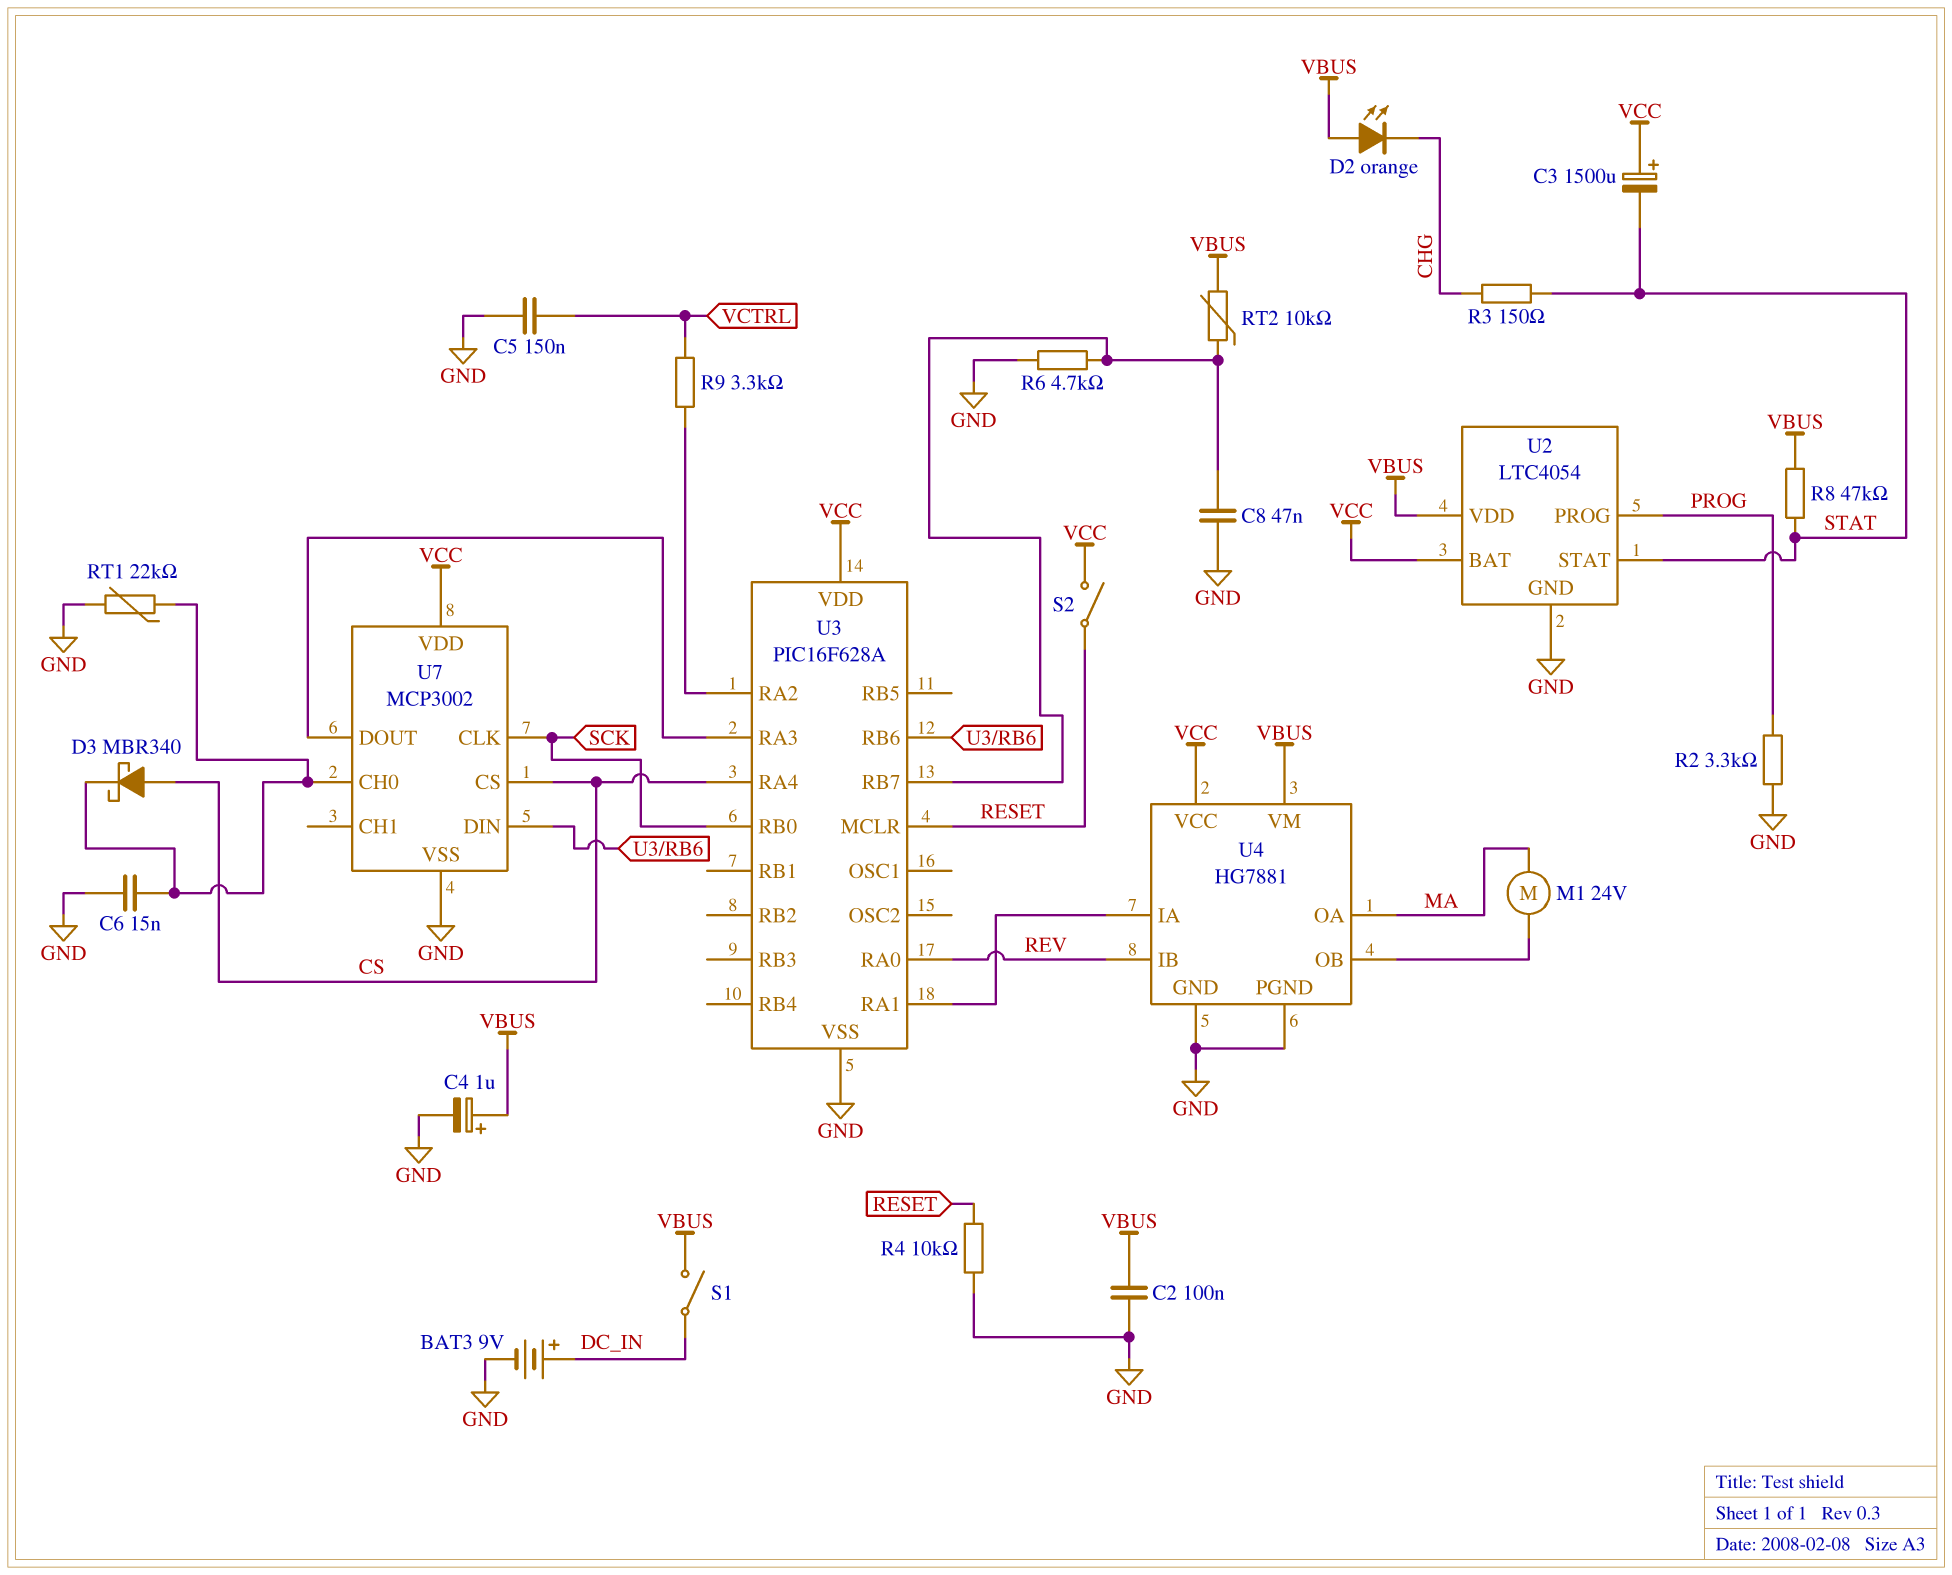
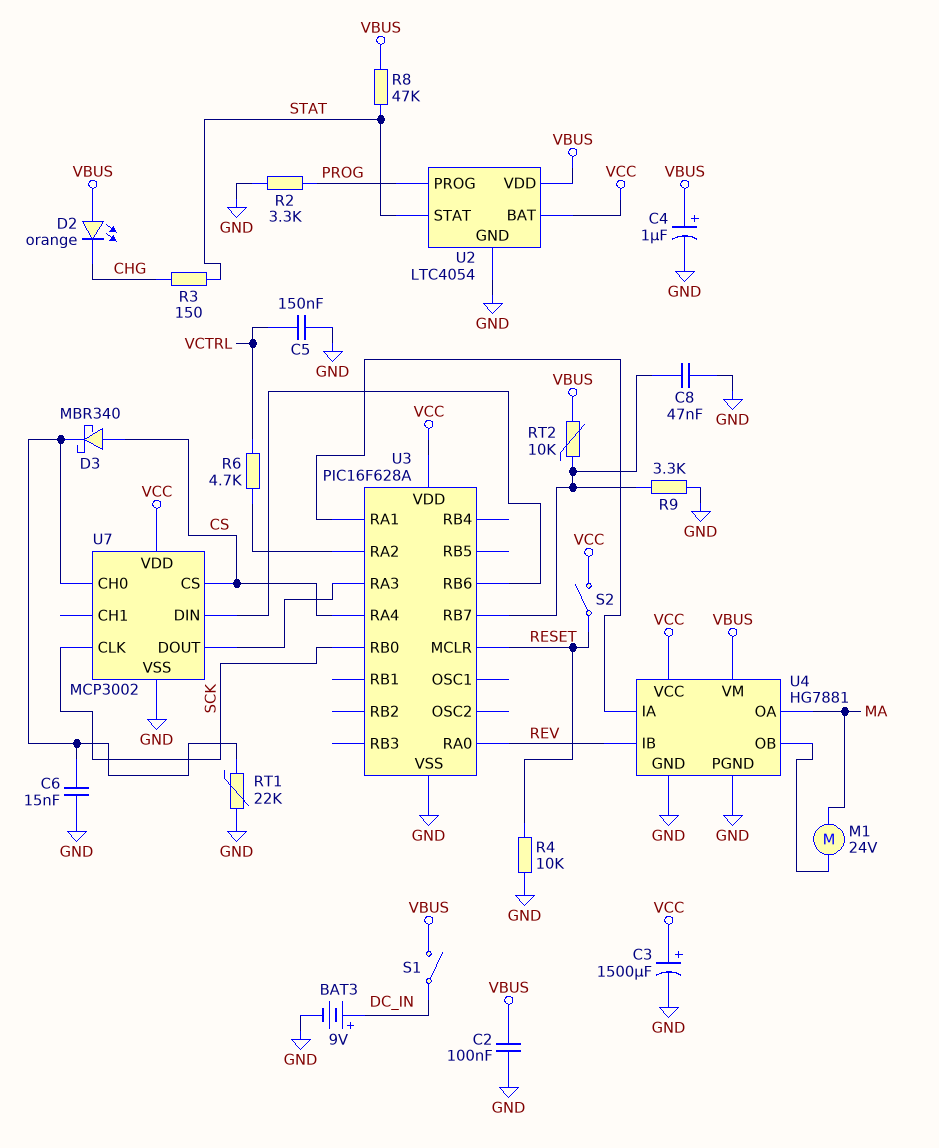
C3: 1500uF (plus VCC, minus STAT) -> 1500uF (plus VCC, minus GND)
R6: 4.7k (GND, U3/RB7) -> 4.7k (U3/RA2, VCTRL)
R9: 3.3k (U3/RA2, VCTRL) -> 3.3k (GND, U3/RB7)

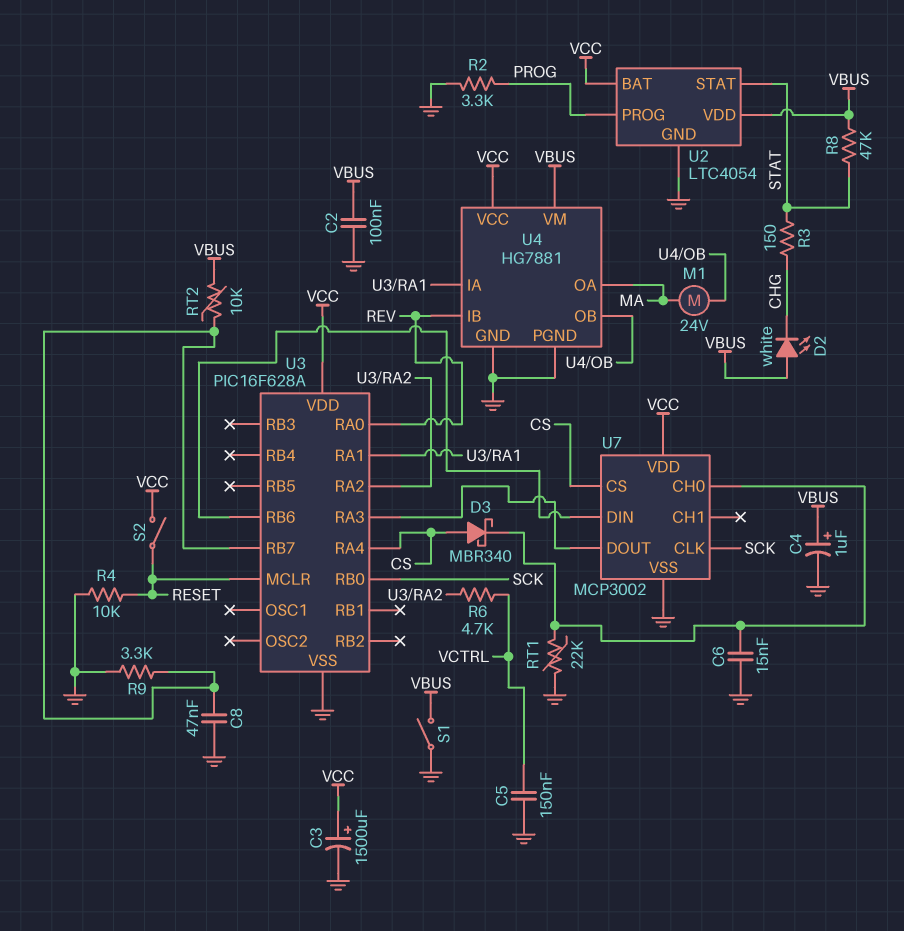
BAT3: 9V (plus DC_IN, minus GND) -> none
D2: LED orange (A VBUS, K CHG) -> LED white (A VBUS, K CHG)
S1: switch (DC_IN, VBUS) -> switch (GND, VBUS)

